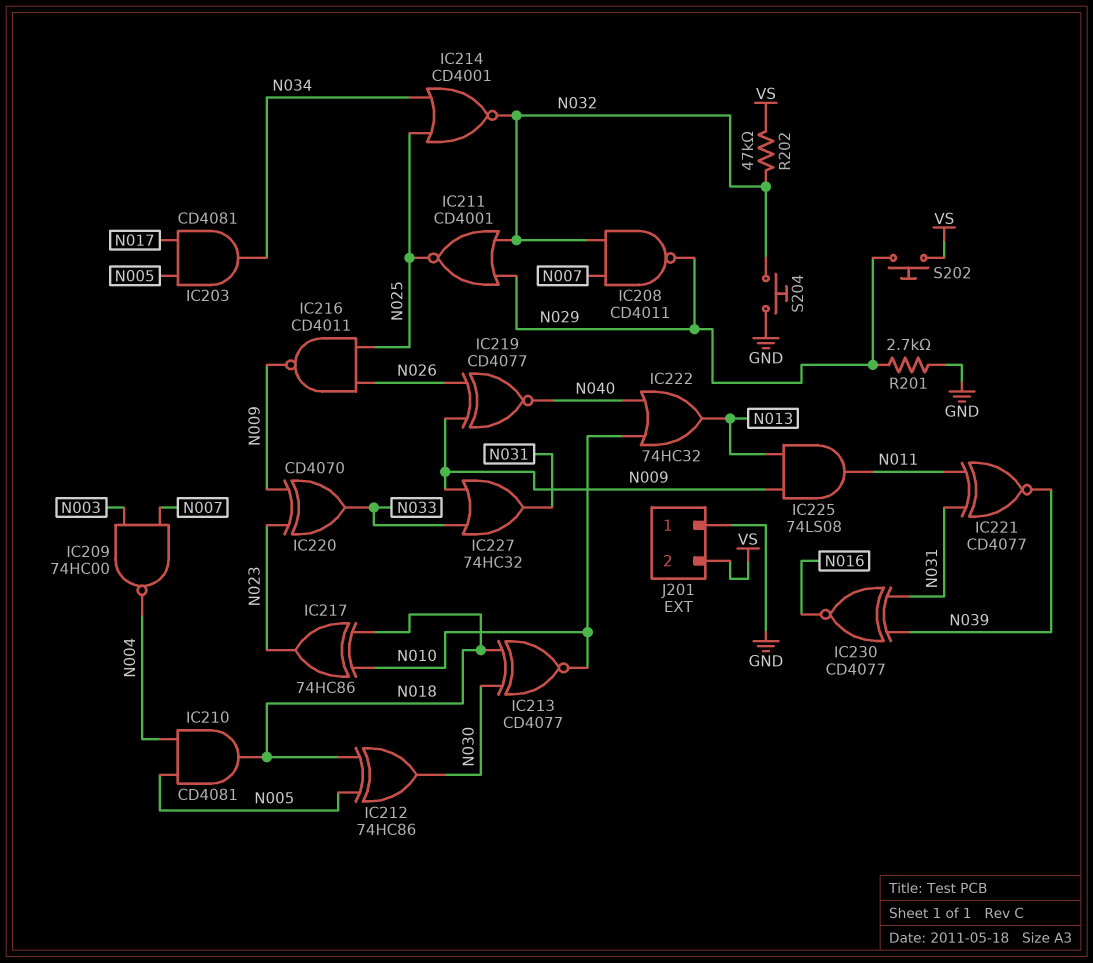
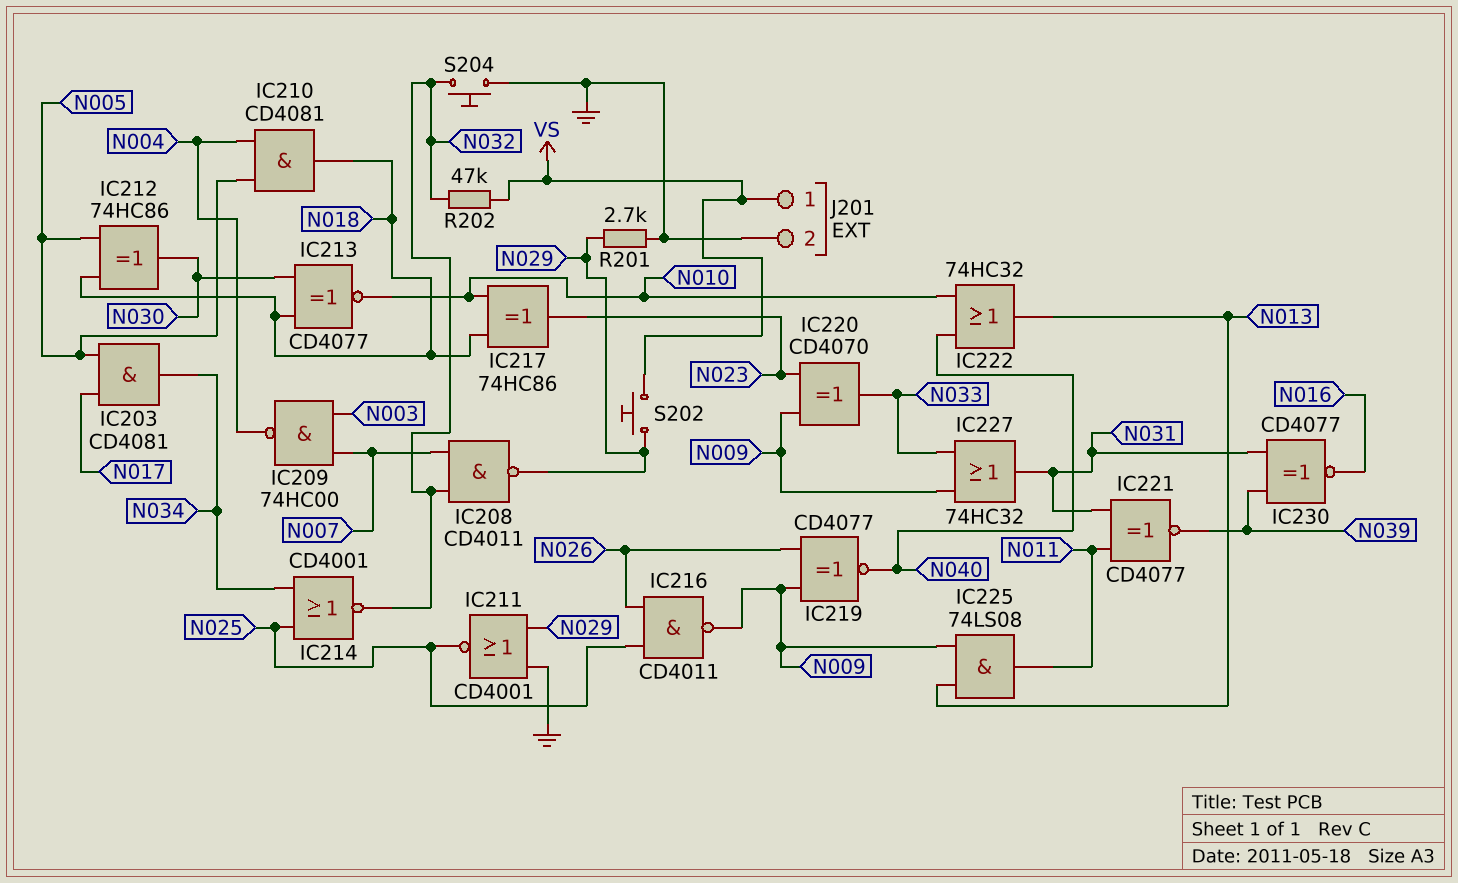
IC211: NOR CD4001 (in N029, in N032, out N025) -> NOR CD4001 (in GND, in N029, out N025)
J201 pin 1: GND -> VS
J201 pin 2: VS -> GND

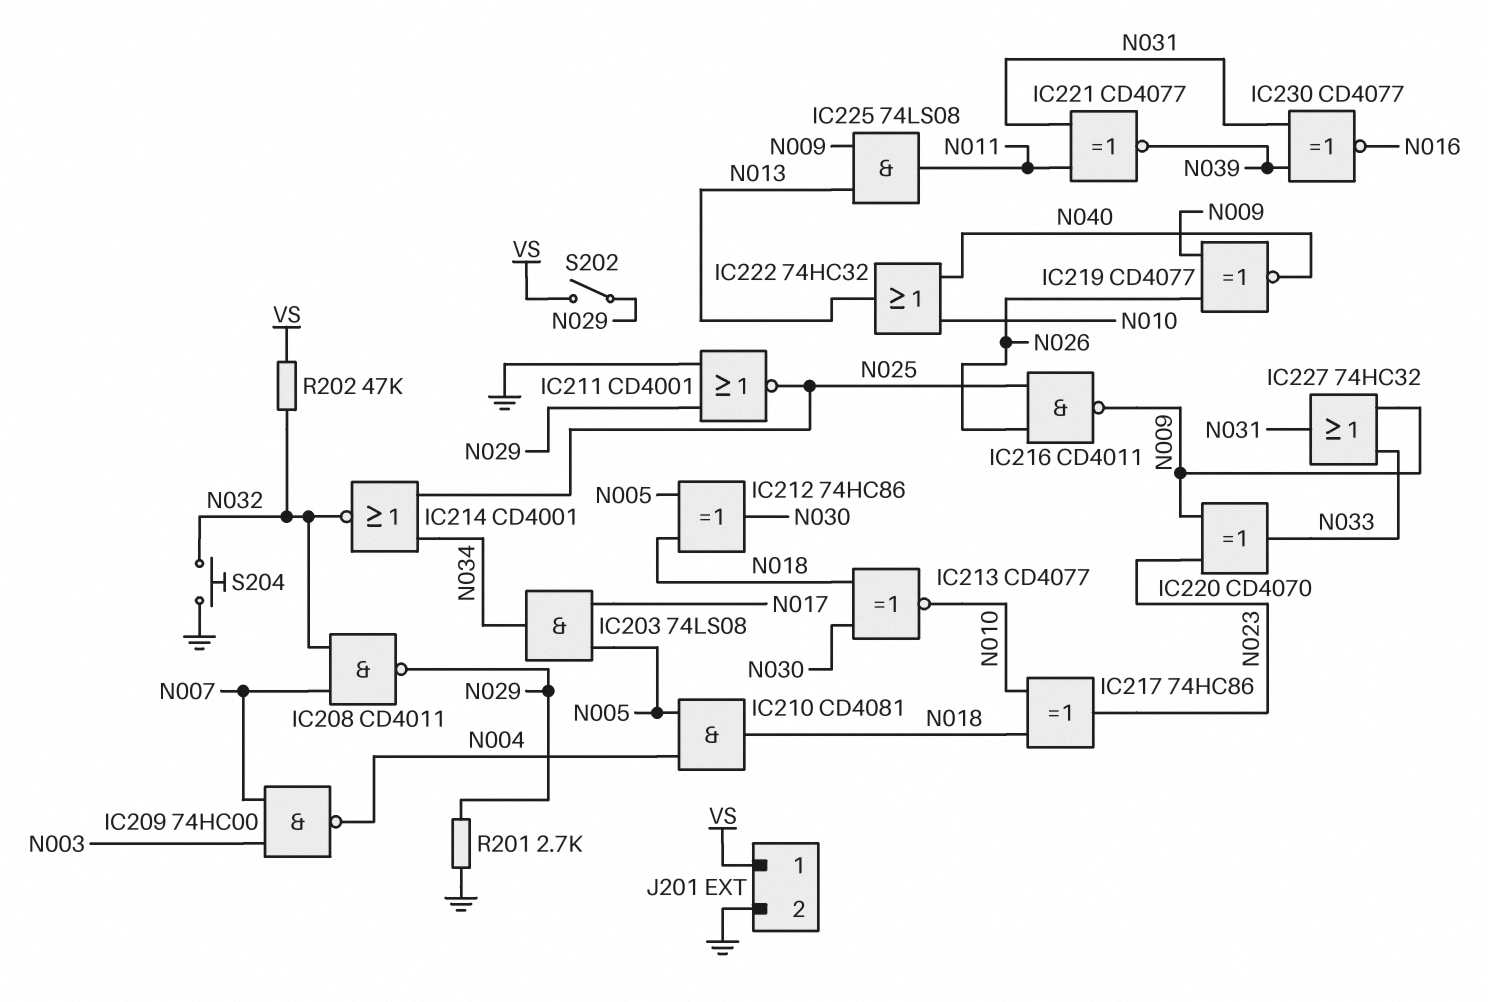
IC203: AND CD4081 (in N005, in N017, out N034) -> AND 74LS08 (in N005, in N017, out N034)
S202: button (N029, VS) -> switch (N029, VS)

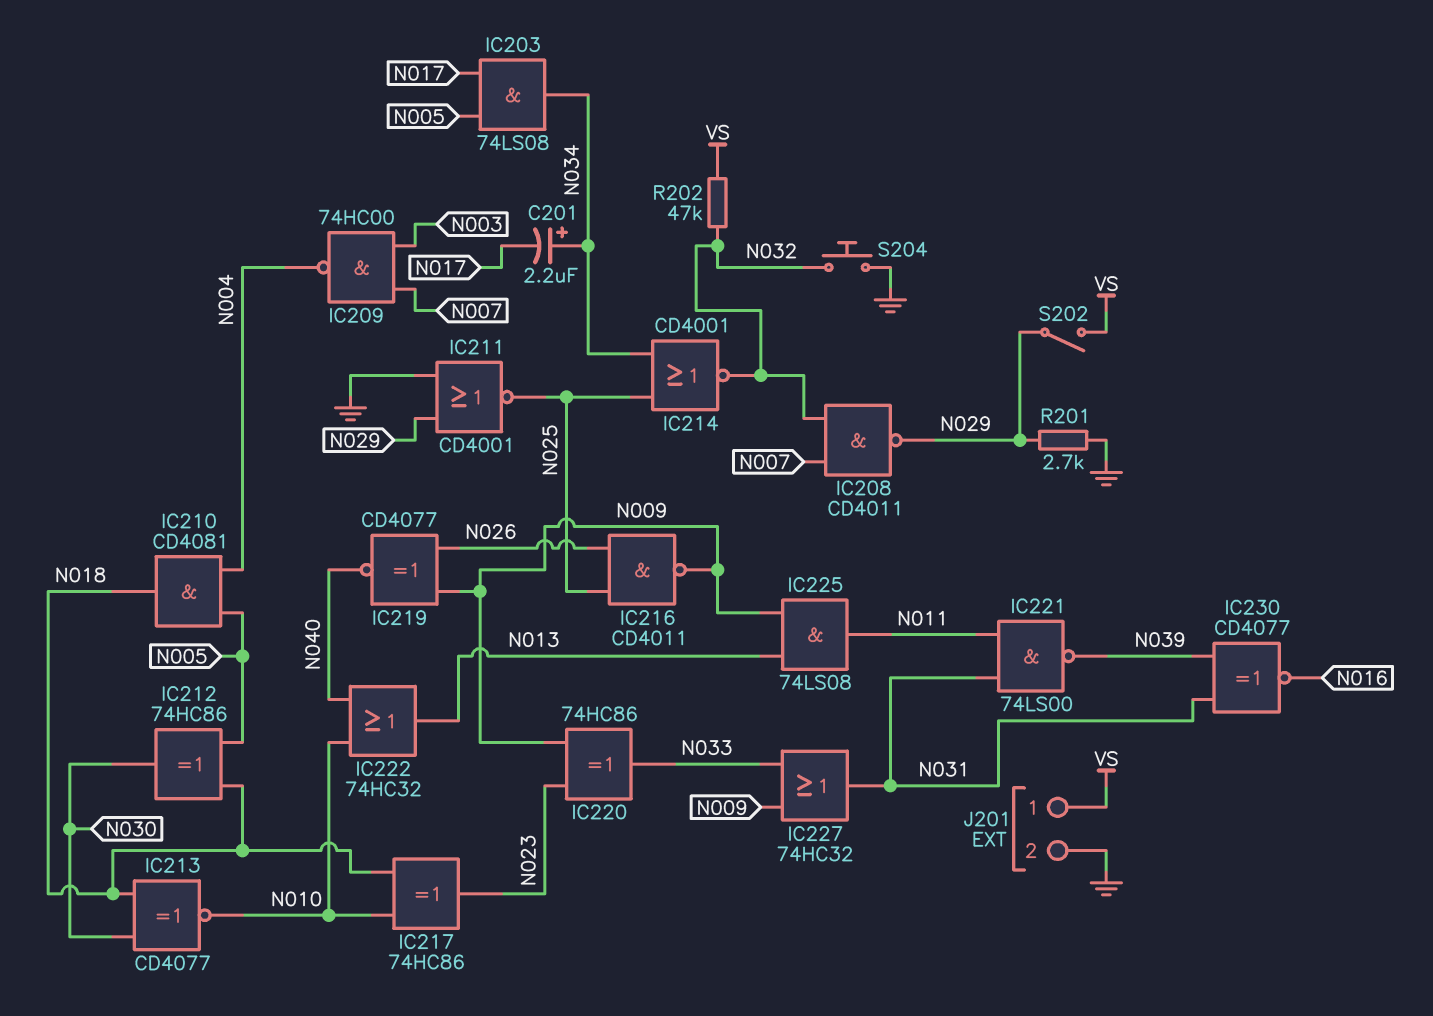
C201: none -> 2.2uF (plus N034, minus N017)
IC220: XOR CD4070 (in N009, in N023, out N033) -> XOR 74HC86 (in N009, in N023, out N033)
IC221: XNOR CD4077 (in N011, in N031, out N039) -> NAND 74LS00 (in N011, in N031, out N039)

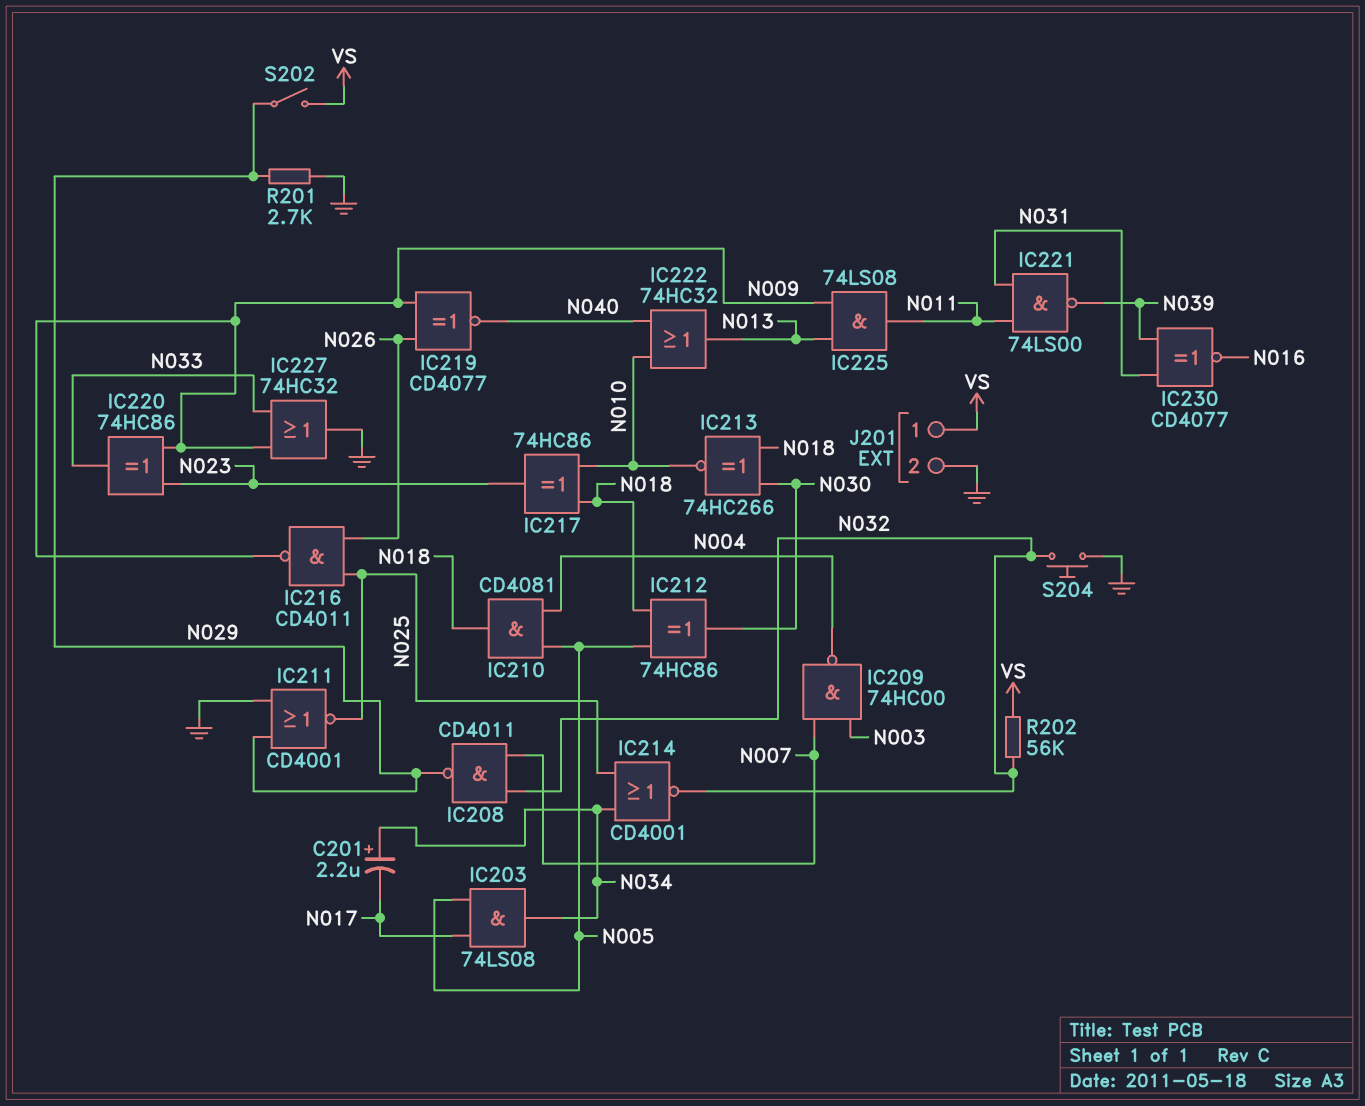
IC213: XNOR CD4077 (in N018, in N030, out N010) -> XNOR 74HC266 (in N018, in N030, out N010)
IC227: OR 74HC32 (in N009, in N033, out N031) -> OR 74HC32 (in N009, in N033, out GND)
R202: 47k (N032, VS) -> 56k (N032, VS)

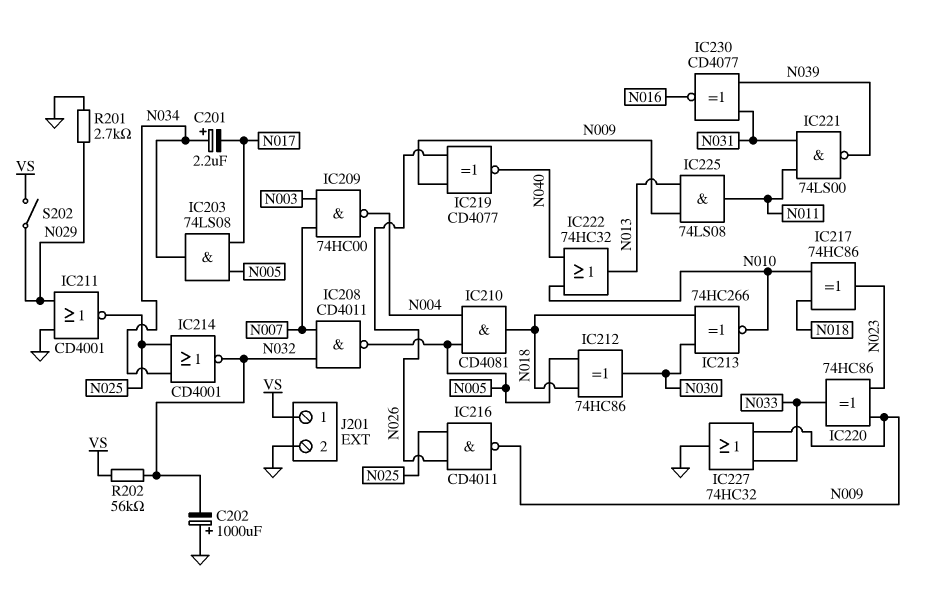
C202: none -> 1000uF (plus GND, minus N032)
IC208: NAND CD4011 (in N007, in N032, out N029) -> NAND CD4011 (in N007, in N032, out N005)
S204: button (GND, N032) -> none

